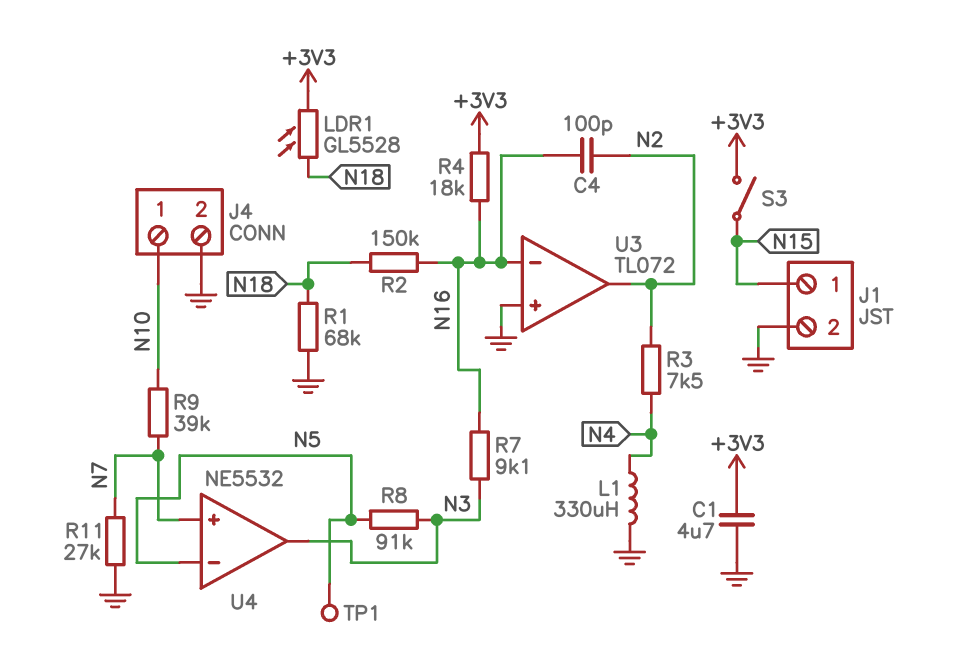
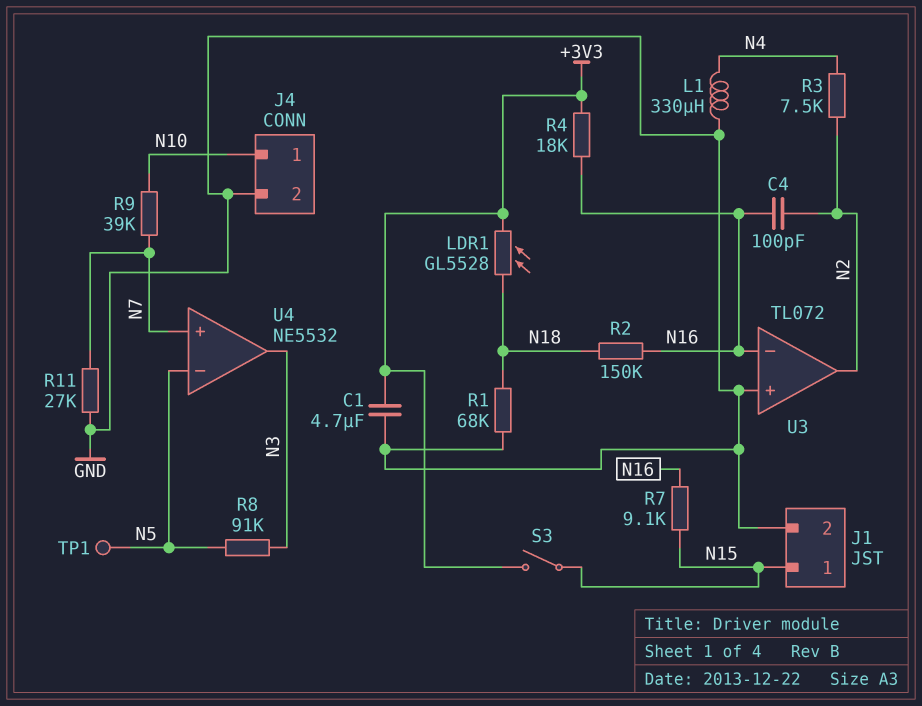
R7: 9.1k (N3, N16) -> 9.1k (N15, N16)

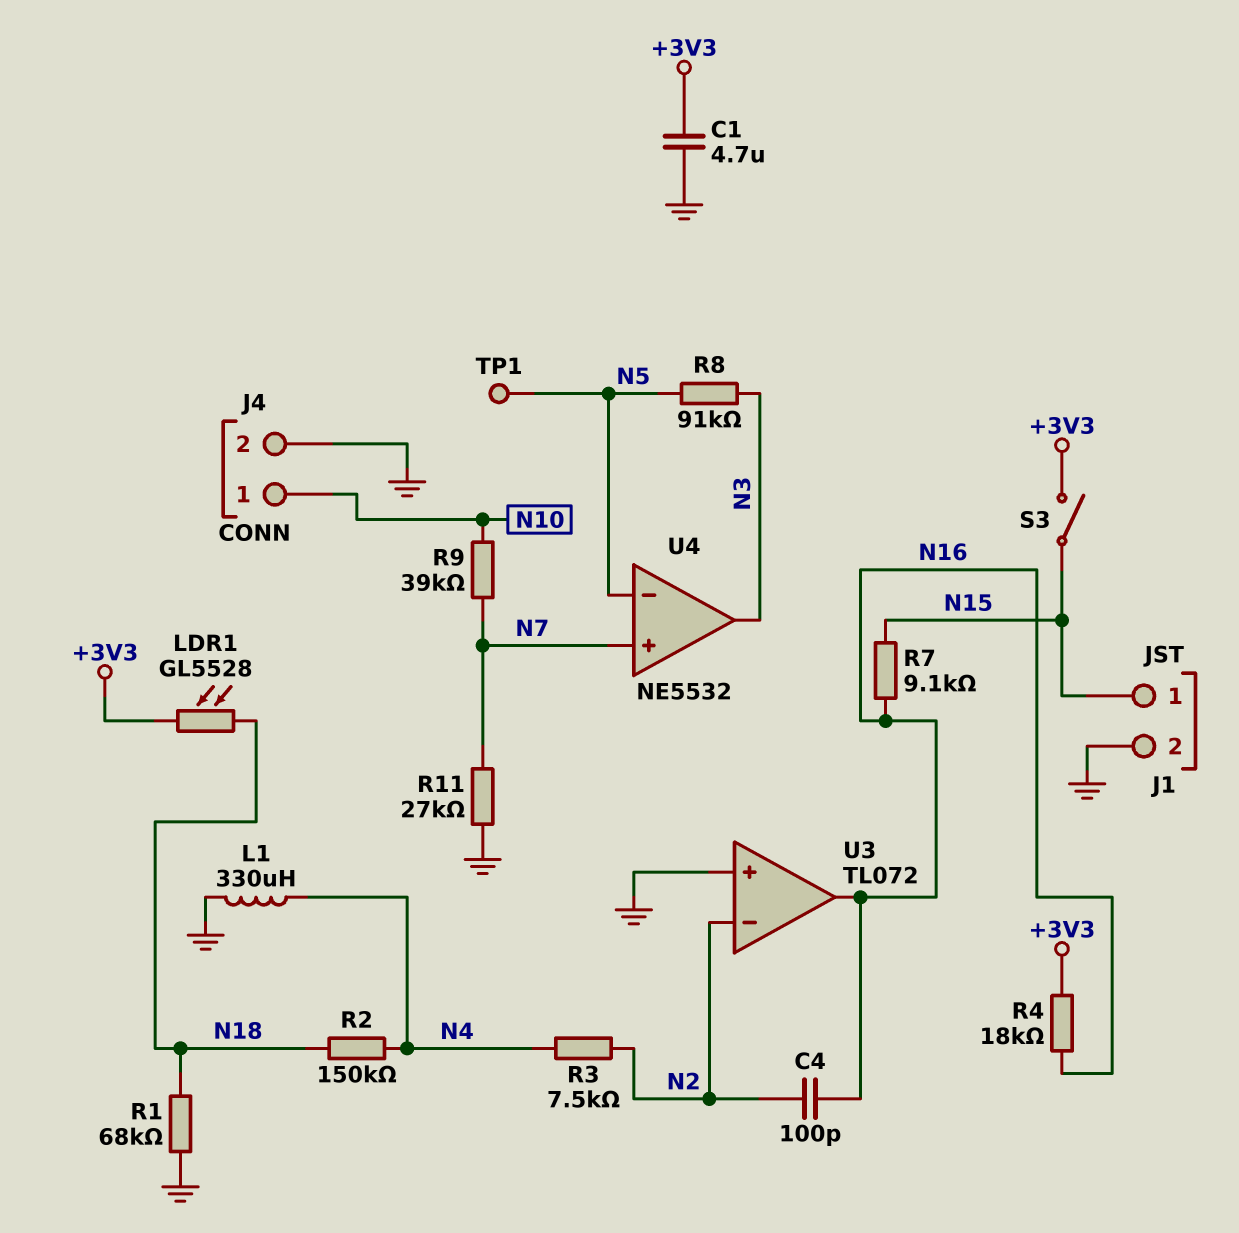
R2: 150k (N16, N18) -> 150k (N4, N18)
U3 pin in-: N16 -> N2
U3 pin out: N2 -> N16

